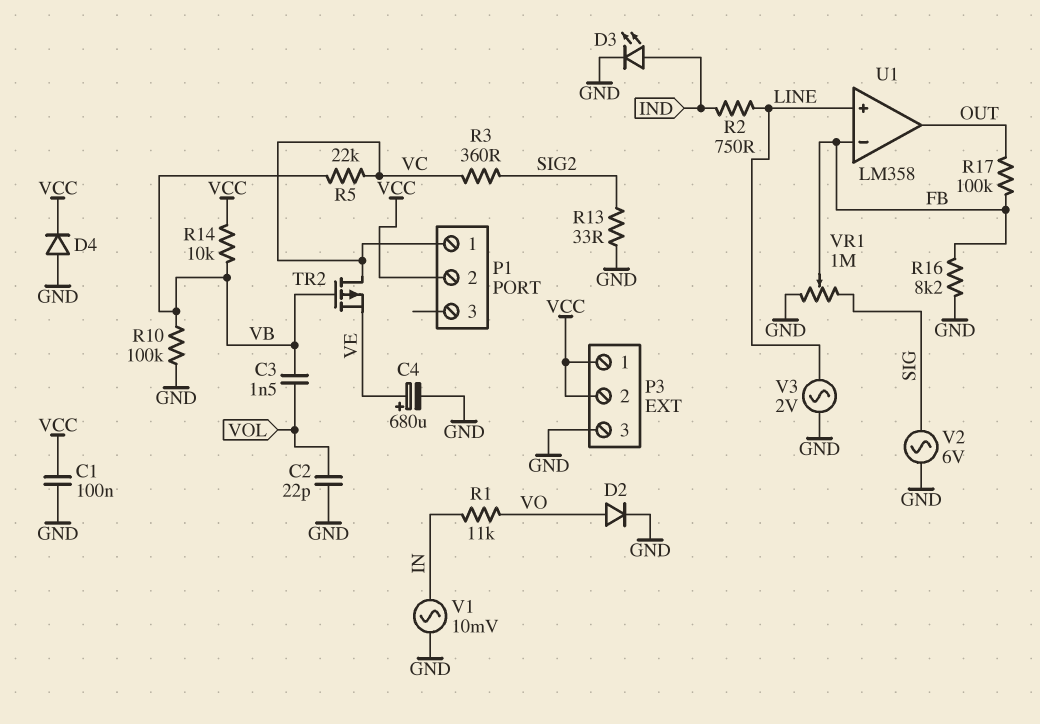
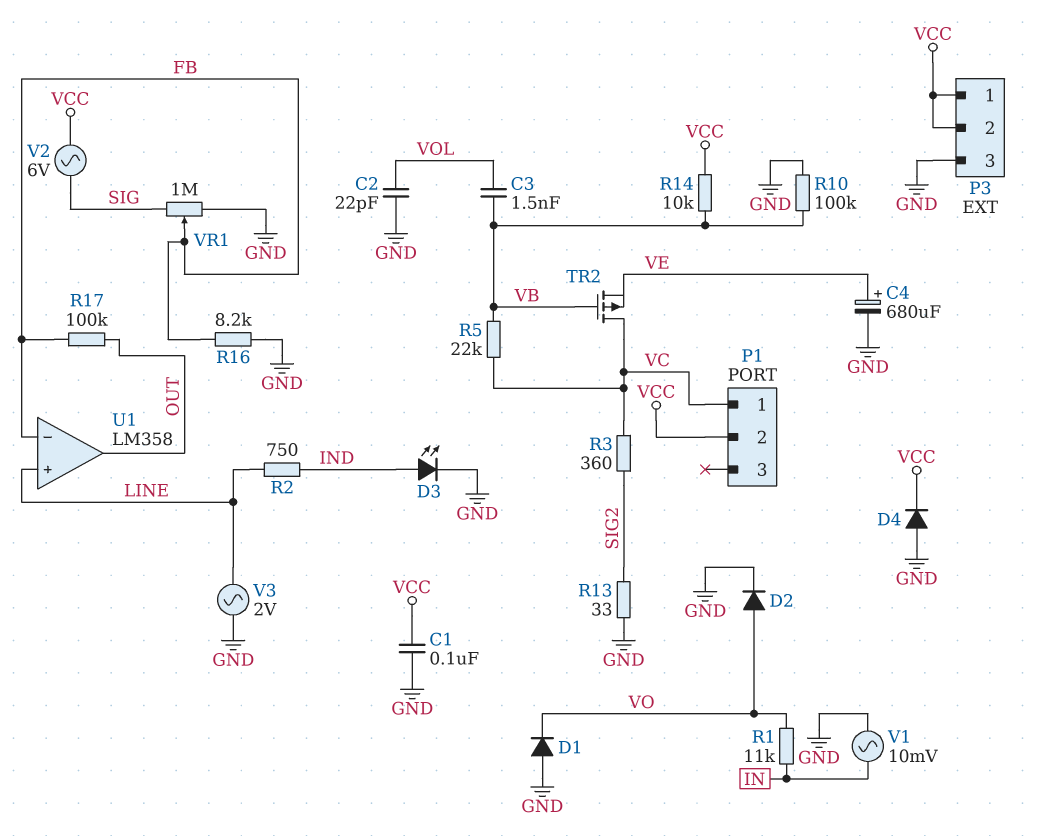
D1: none -> diode (A GND, K VO)
V2: AC 6V (GND, SIG) -> AC 6V (SIG, VCC)

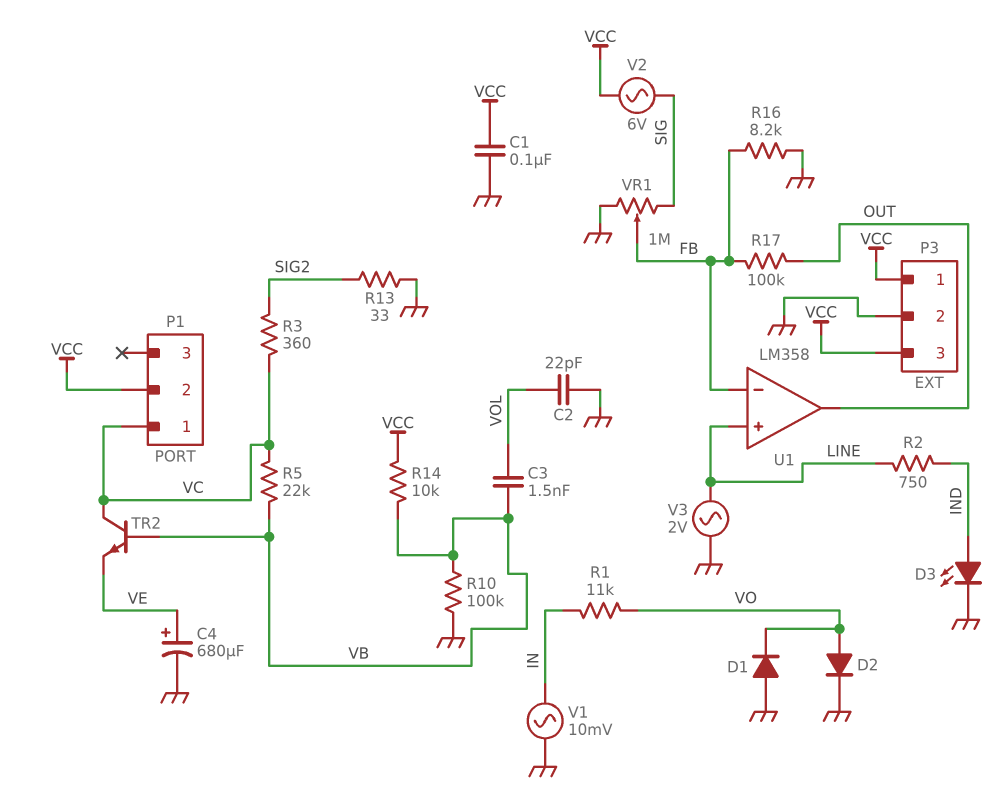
D4: diode (A GND, K VCC) -> none
P3 pin 2: VCC -> GND
P3 pin 3: GND -> VCC
TR2: PMOS (G VB, D VC, S VE) -> NPN (B VB, C VC, E VE)

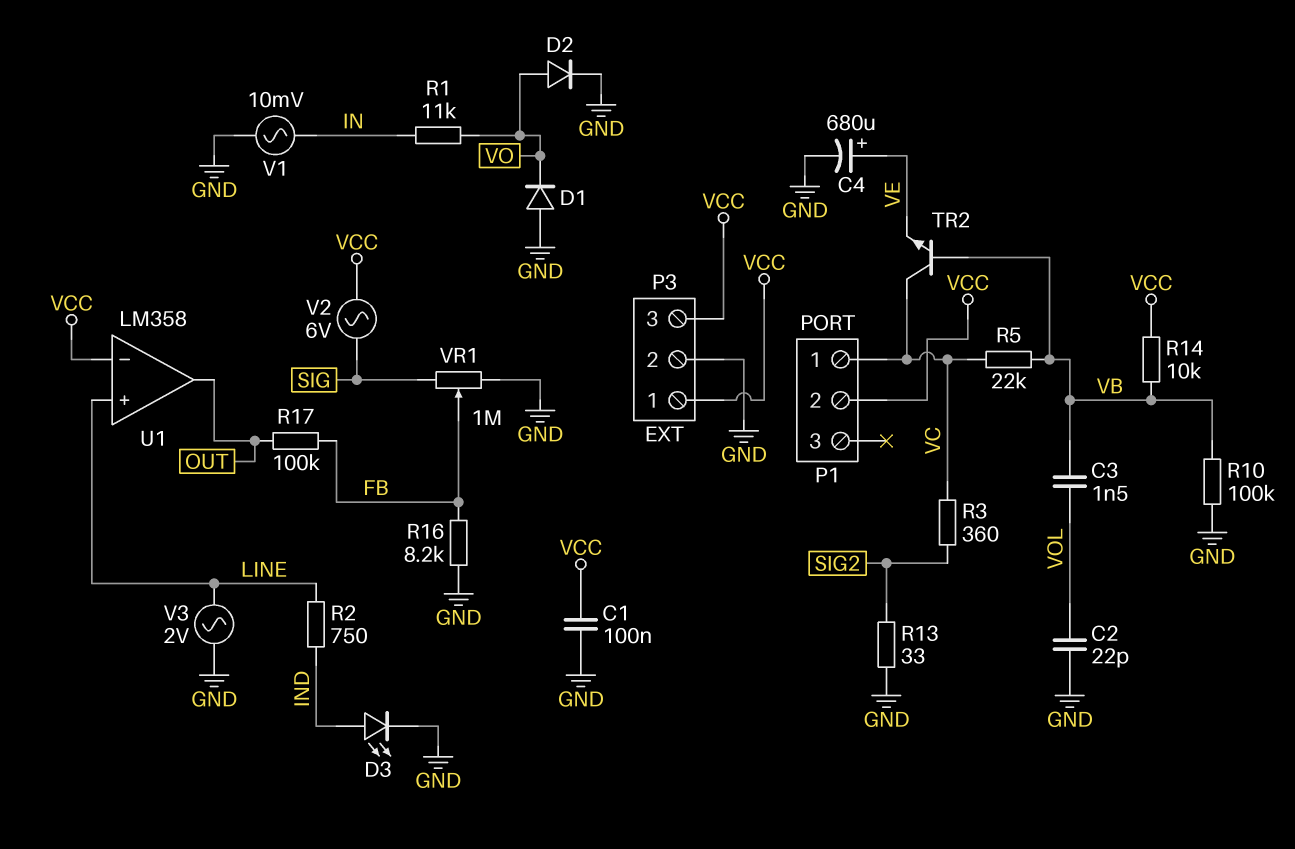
U1 pin in-: FB -> VCC

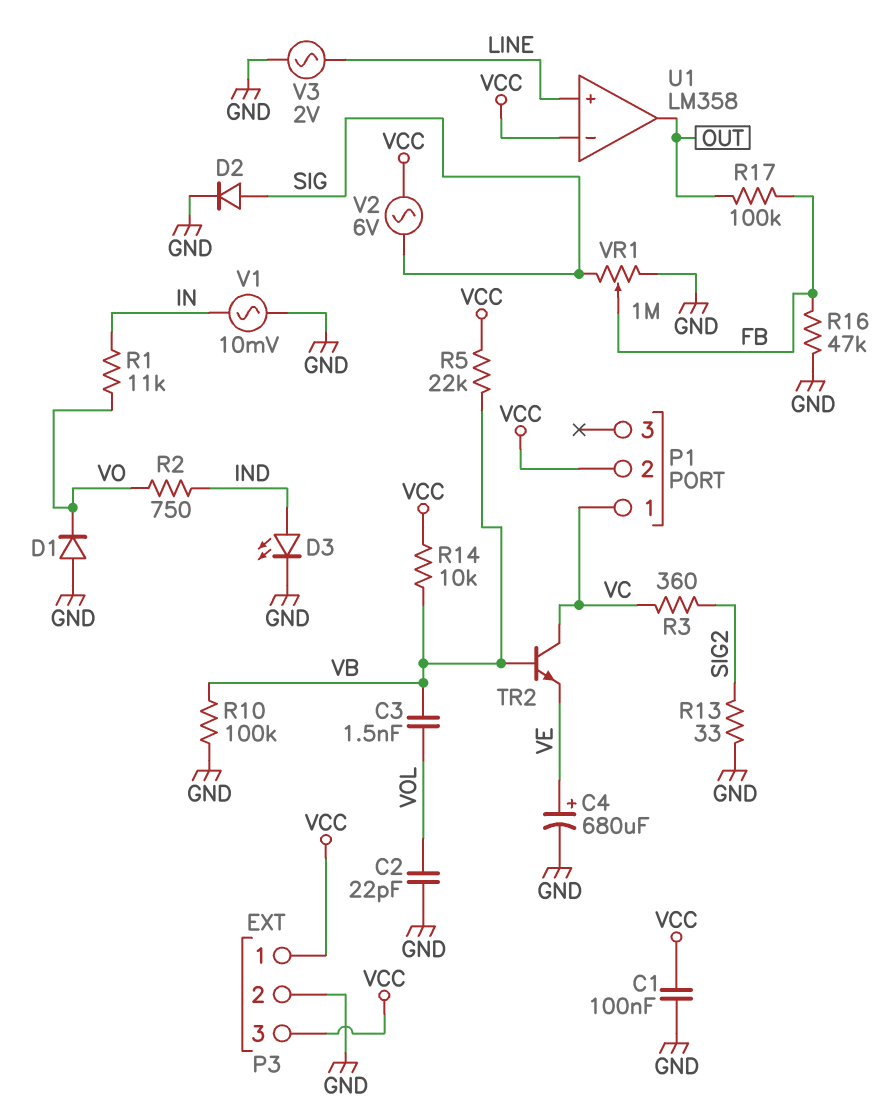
D2: diode (A VO, K GND) -> diode (A SIG, K GND)
R2: 750 (IND, LINE) -> 750 (IND, VO)
R5: 22k (VB, VC) -> 22k (VB, VCC)
R16: 8.2k (FB, GND) -> 47k (FB, GND)

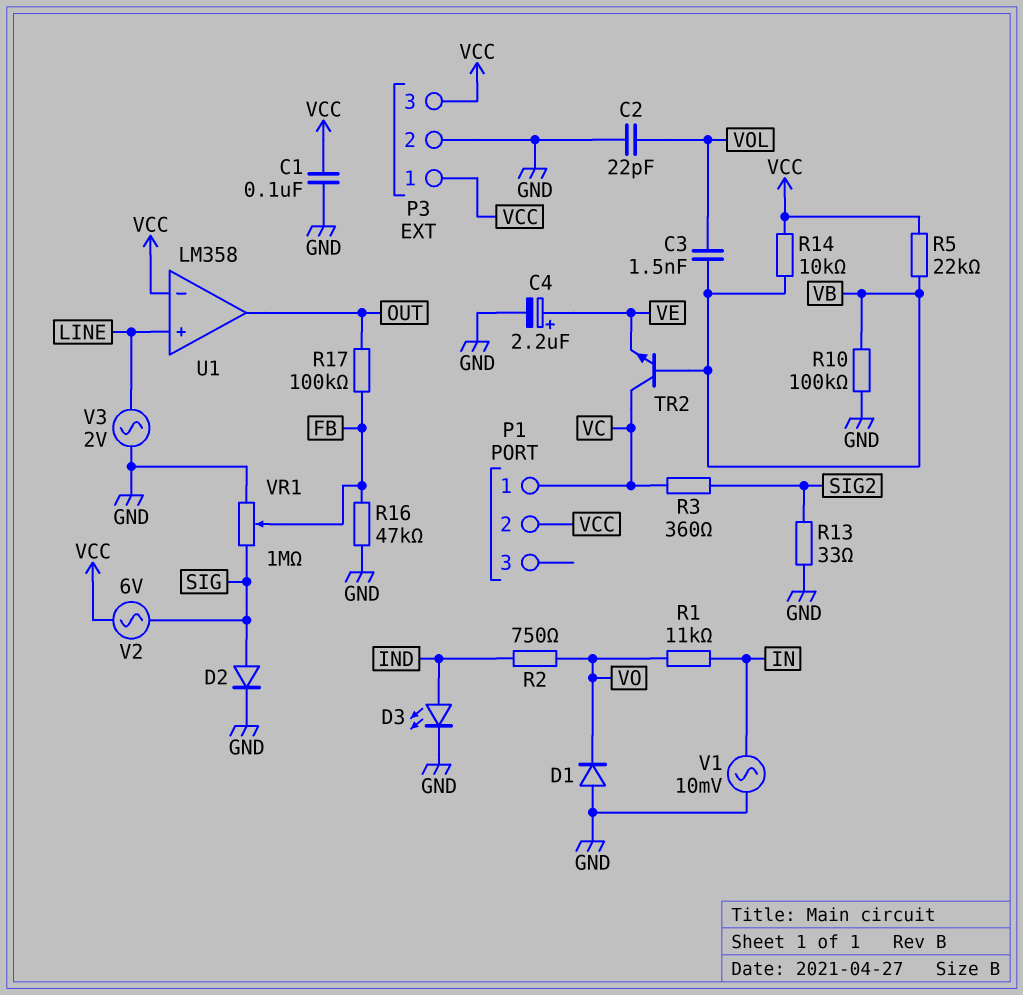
C4: 680uF (plus VE, minus GND) -> 2.2uF (plus VE, minus GND)

